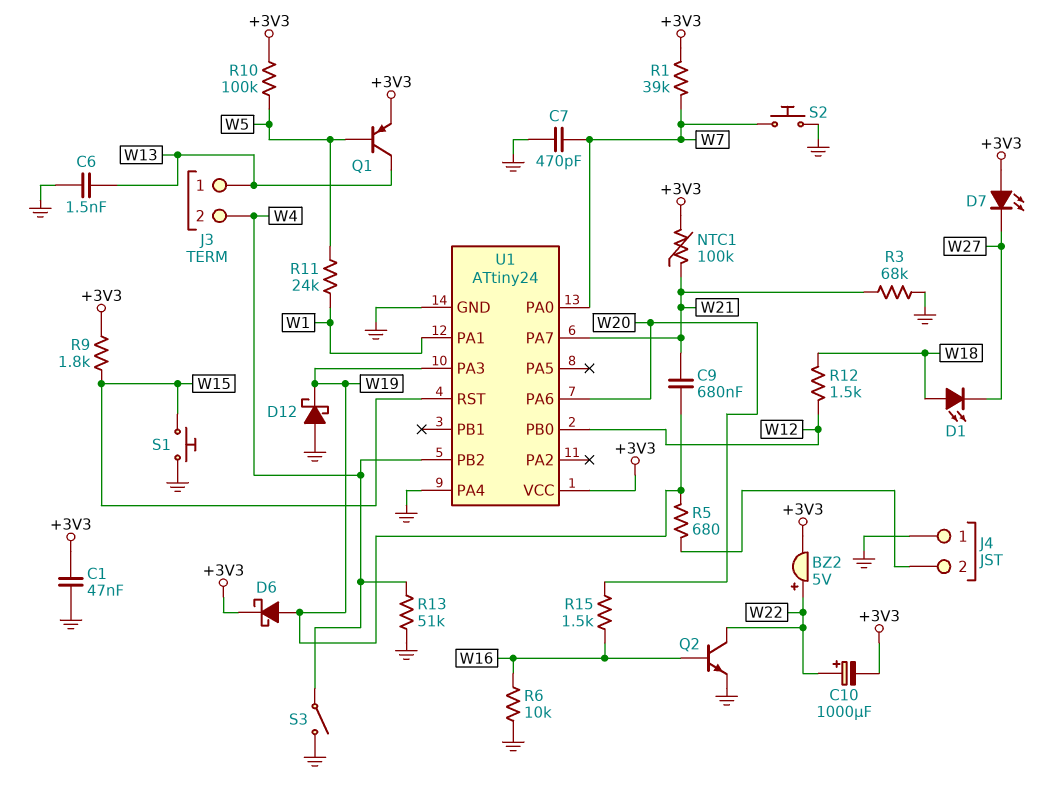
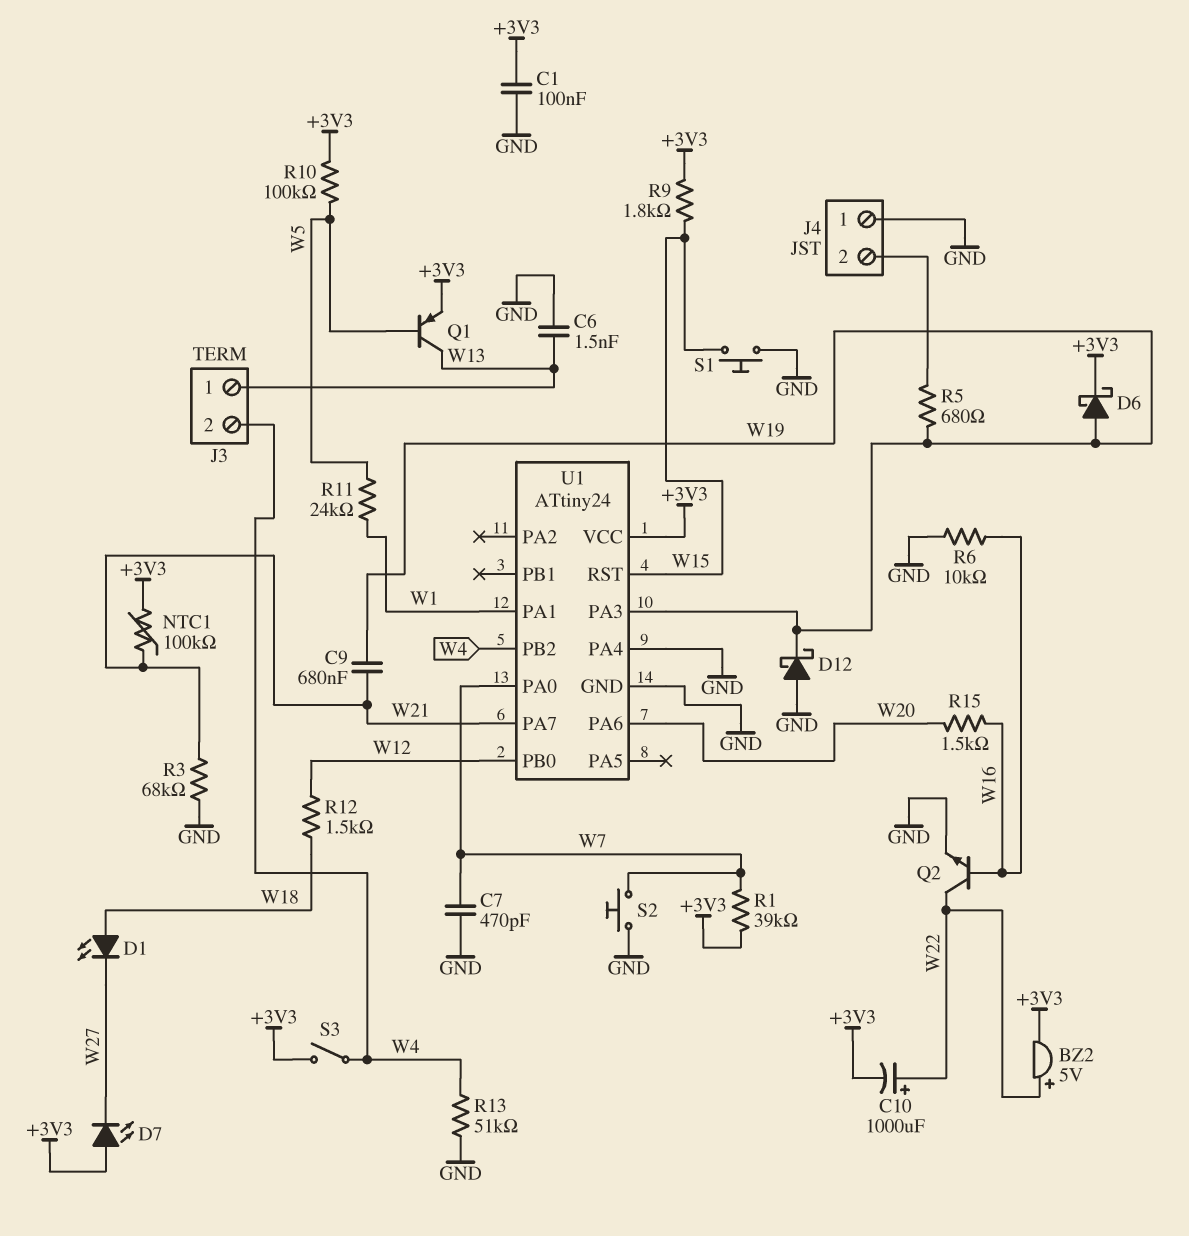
C1: 47nF (+3V3, GND) -> 100nF (+3V3, GND)
S3: switch (GND, W4) -> switch (+3V3, W4)

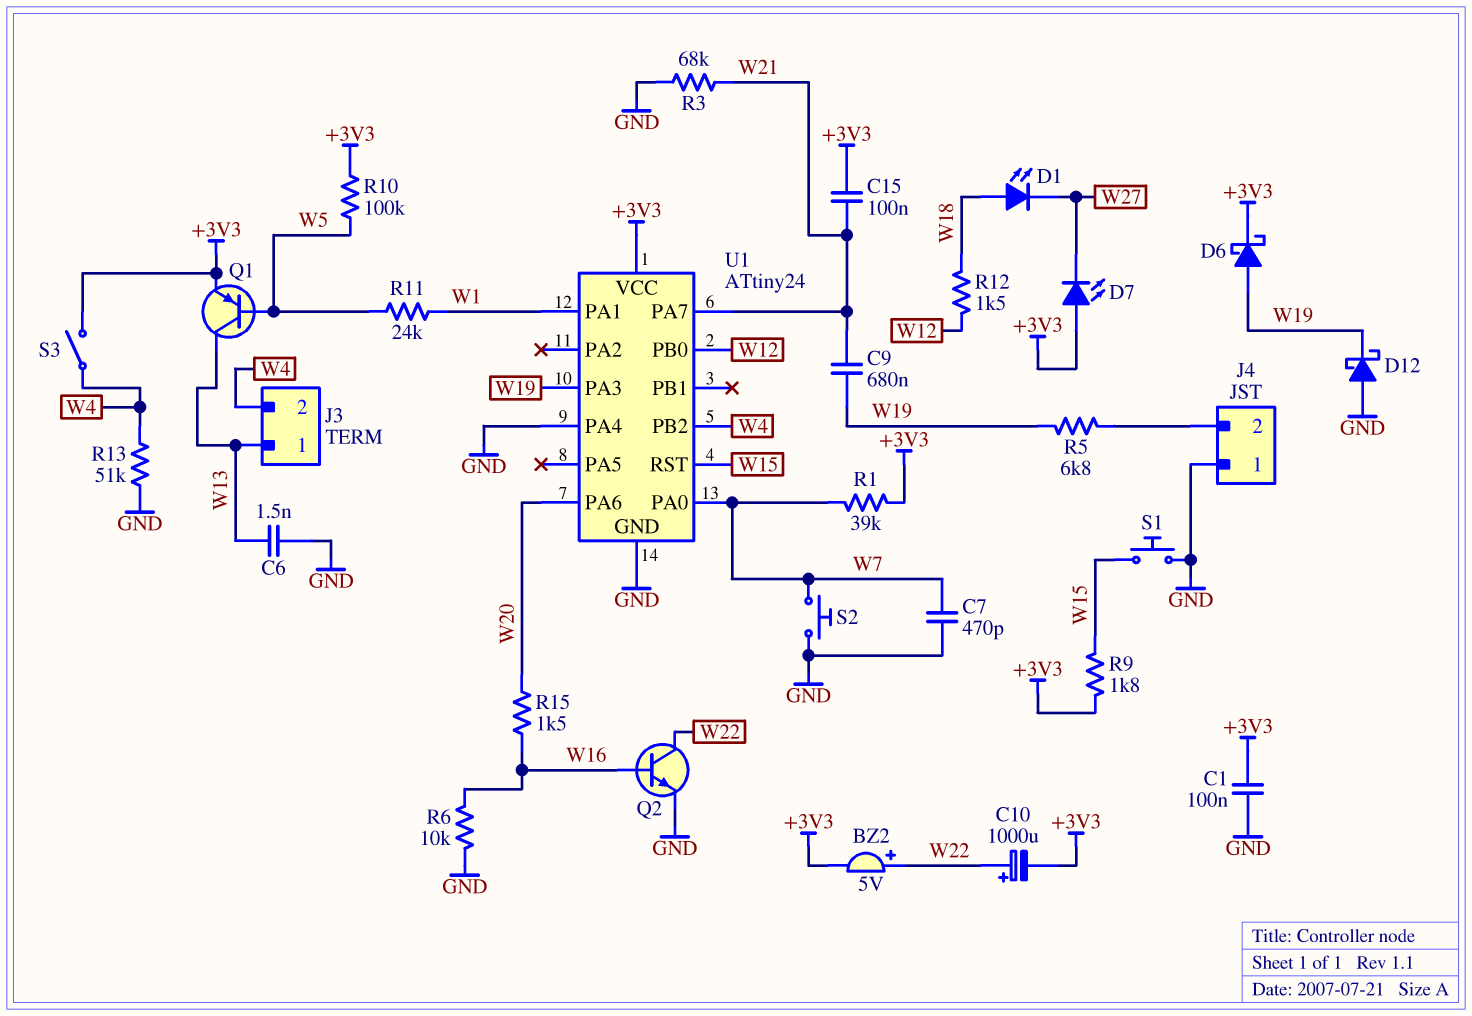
C15: none -> 100nF (+3V3, W21)
NTC1: 100k (+3V3, W21) -> none
R5: 680 (J4/2, W19) -> 6.8k (J4/2, W19)

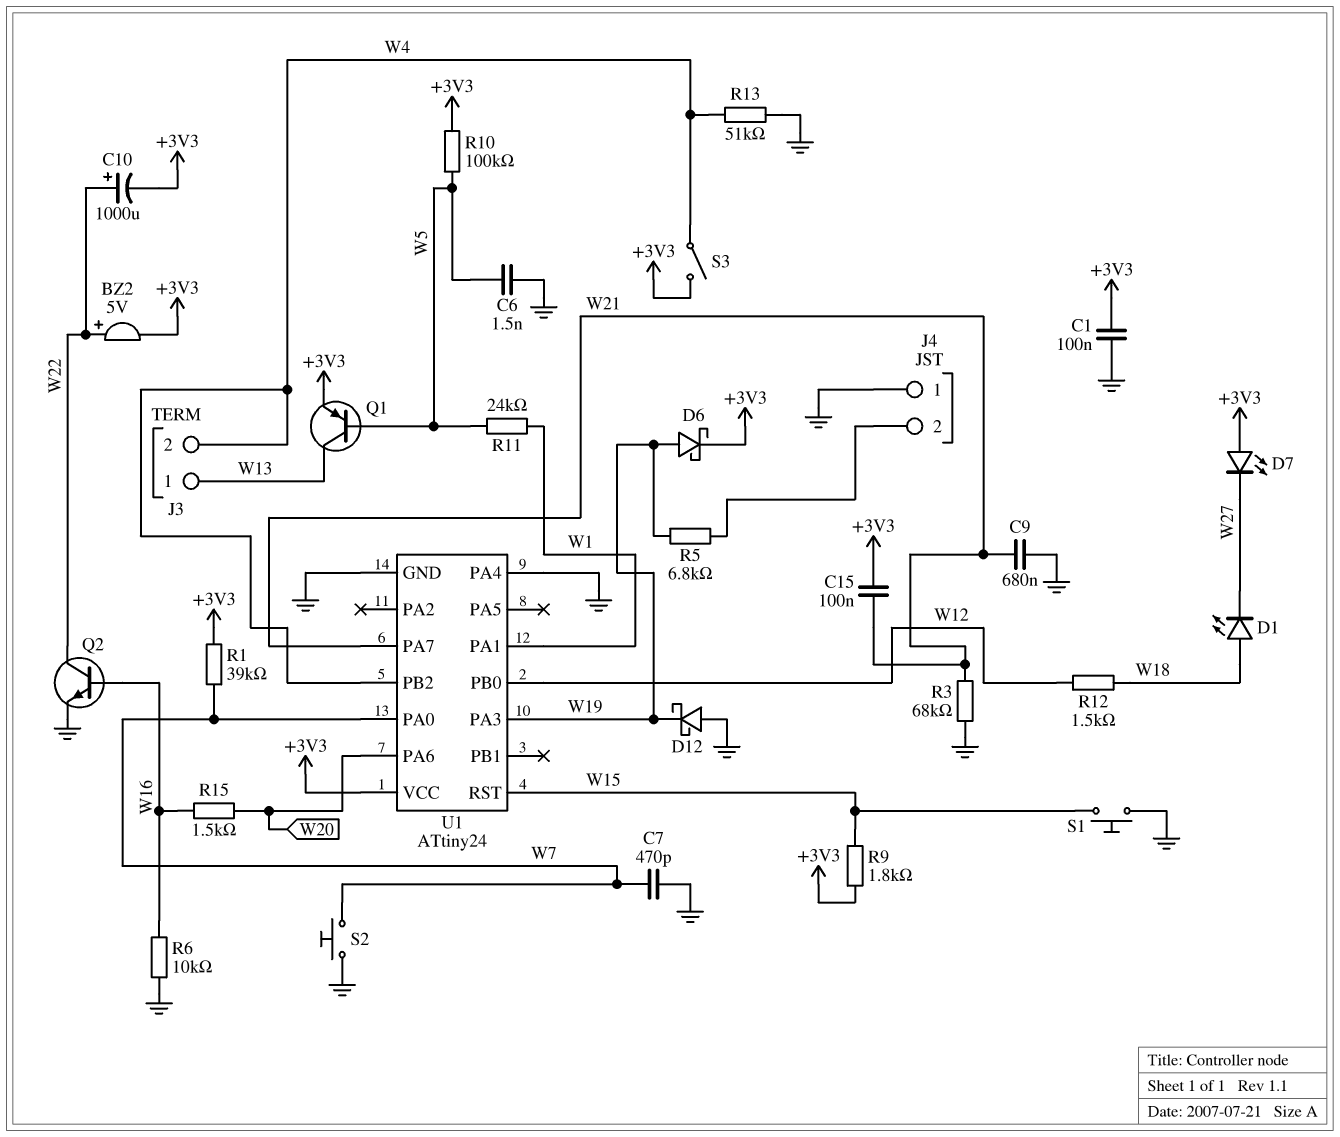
C6: 1.5nF (GND, W13) -> 1.5nF (GND, W5)
C9: 680nF (W19, W21) -> 680nF (GND, W21)

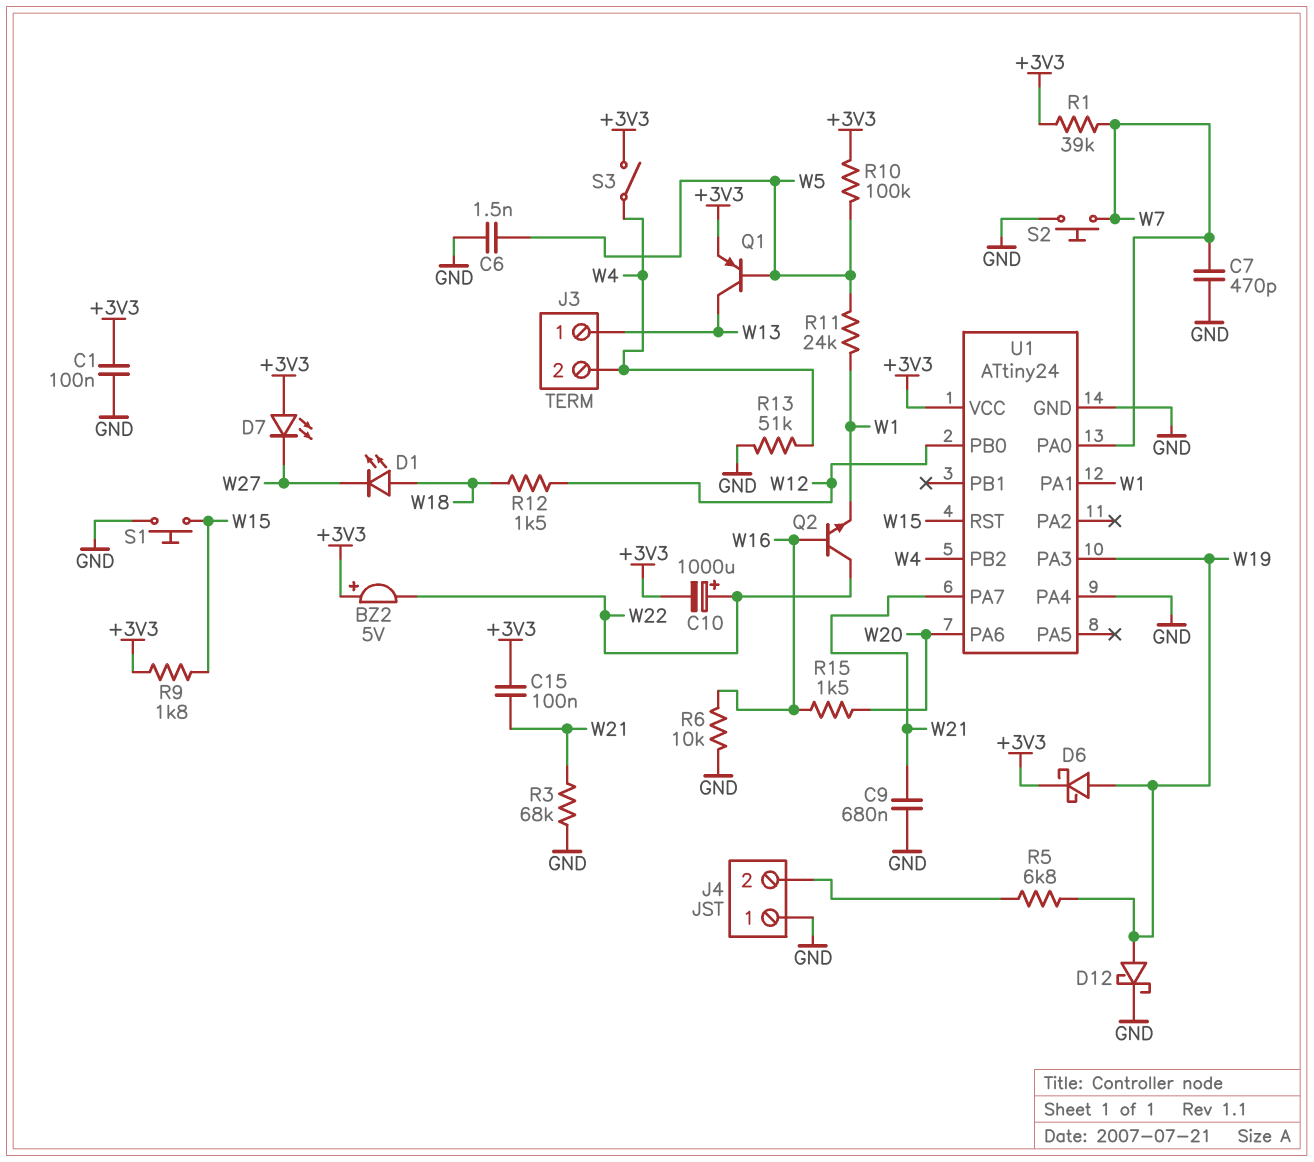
BZ2: buzzer 5V (plus W22, minus +3V3) -> buzzer 5V (plus +3V3, minus W22)
D12: schottky (A GND, K W19) -> schottky (A W19, K GND)
Q2: NPN (B W16, C W22, E GND) -> NPN (B W16, C W22, E W1)

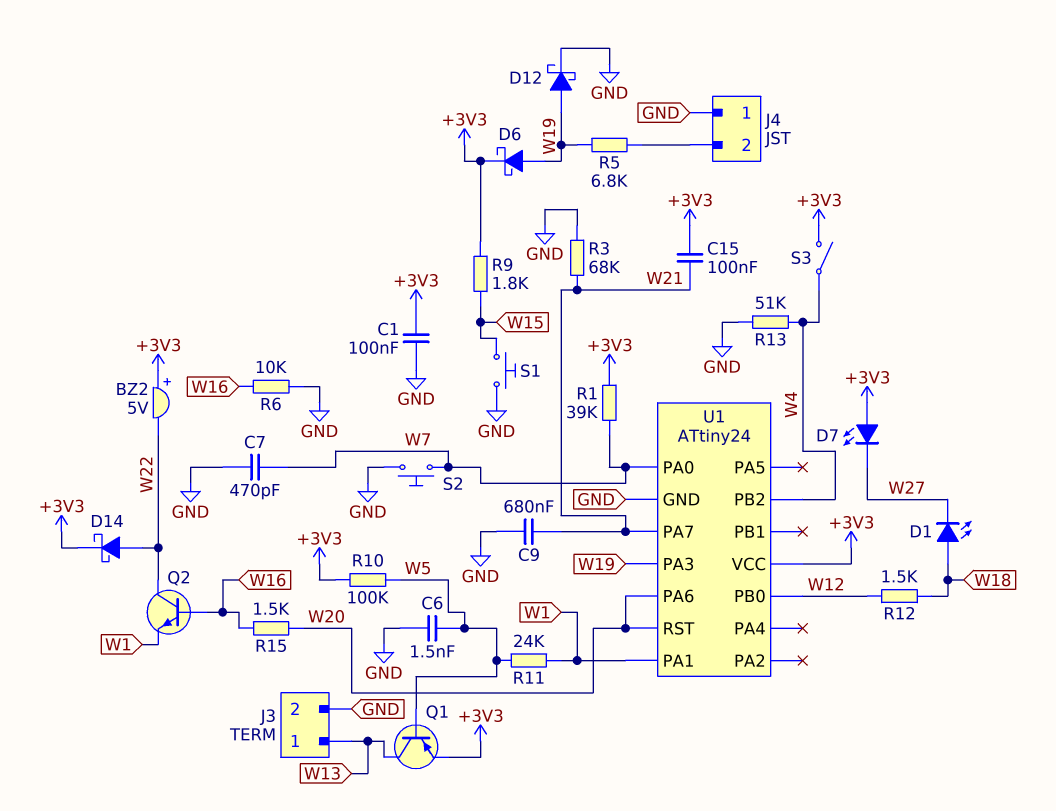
C10: 1000uF (plus W22, minus +3V3) -> none
D14: none -> schottky (A W22, K +3V3)
J3 pin 2: W4 -> GND
U1 pin PA4: GND -> none
U1 pin RST: W15 -> W20

